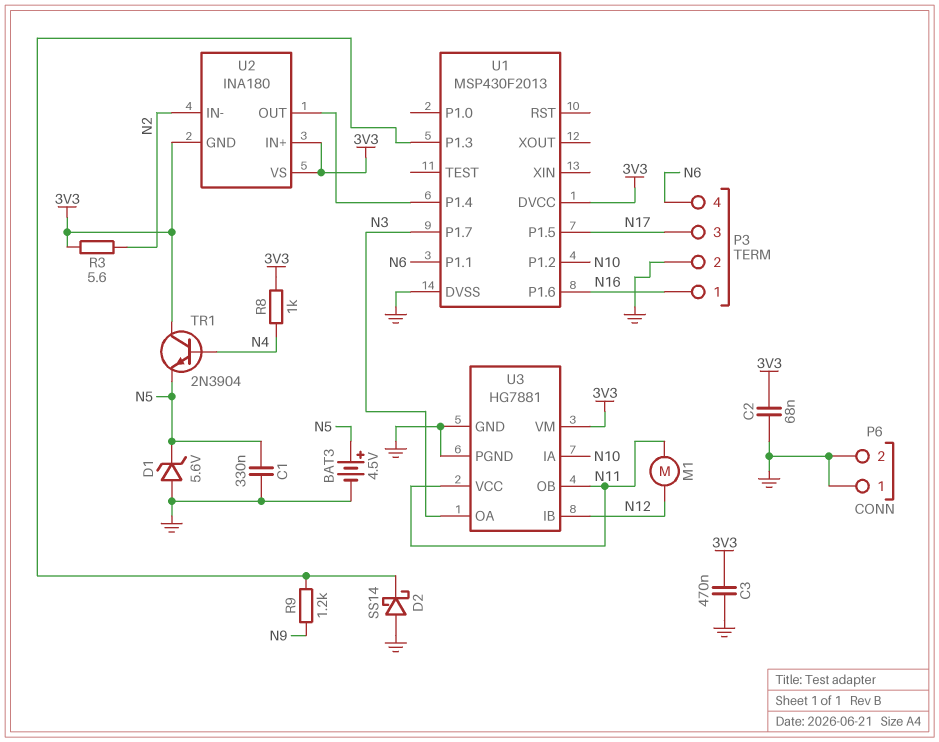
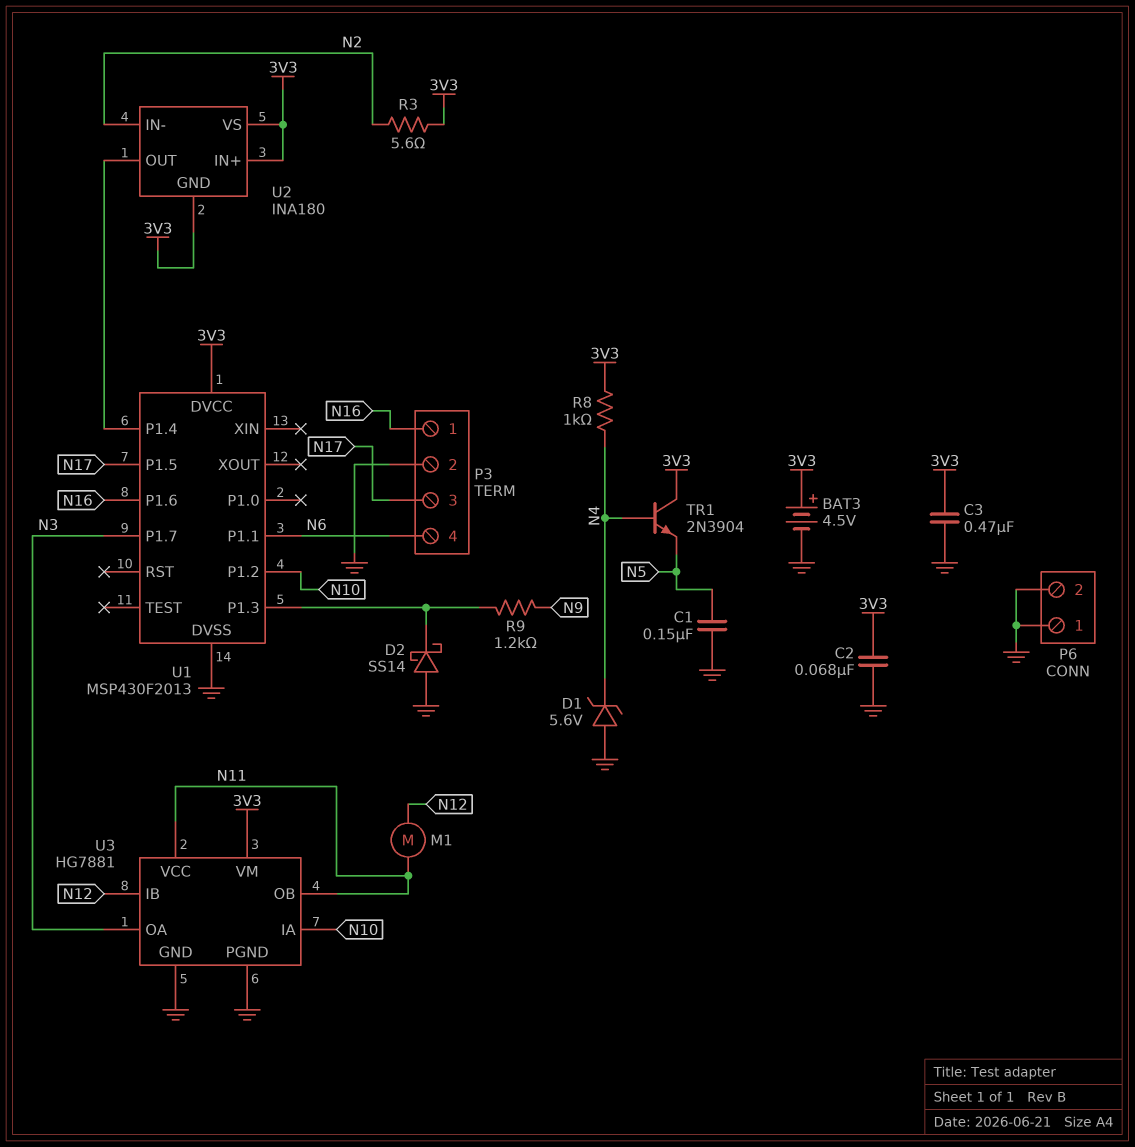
BAT3: 4.5V (plus N5, minus GND) -> 4.5V (plus 3V3, minus GND)
C1: 330nF (GND, N5) -> 150nF (GND, N5)
D1: zener 5.6V (A GND, K N5) -> zener 5.6V (A GND, K N4)

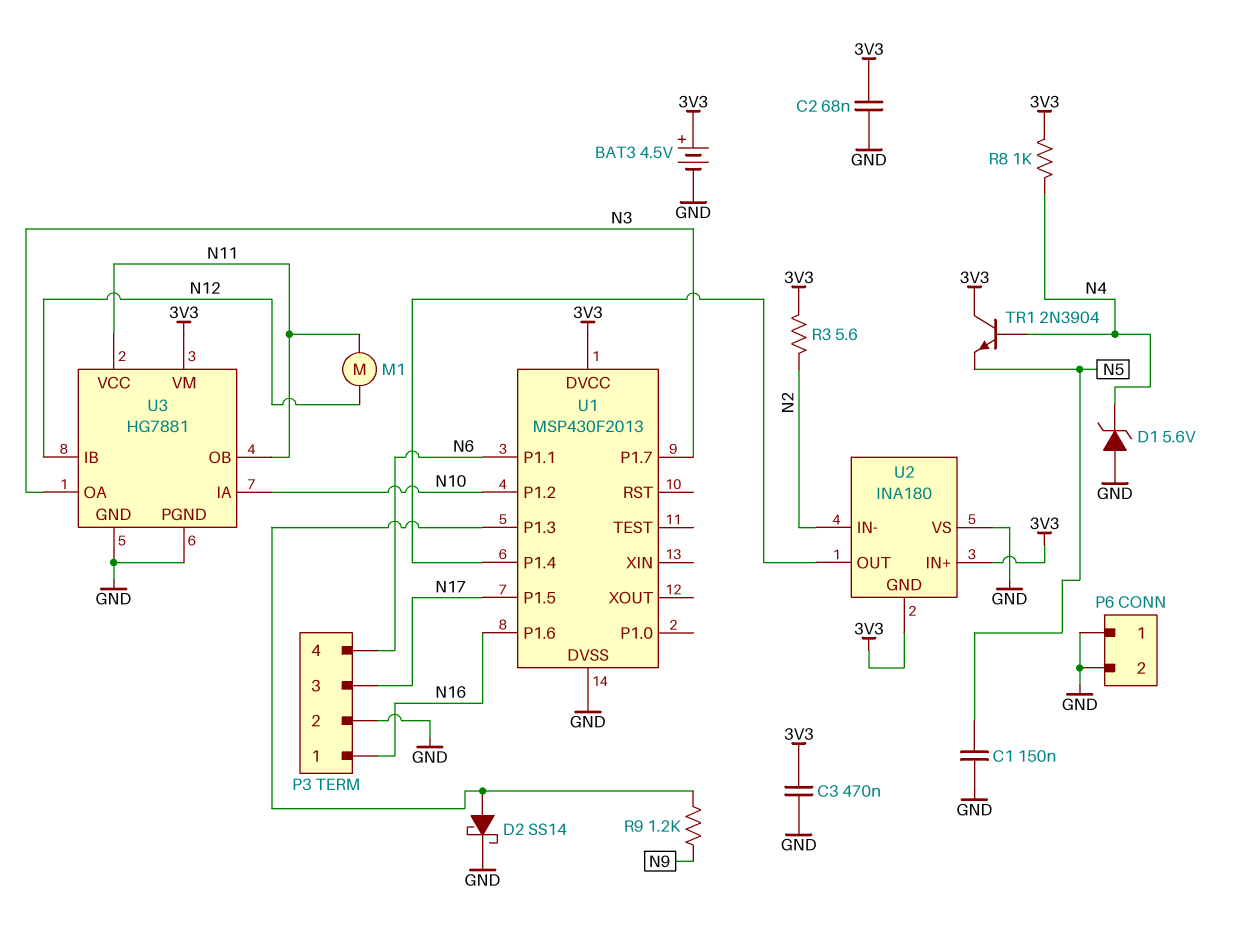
D2: schottky SS14 (A GND, K U1/P1.3) -> schottky SS14 (A U1/P1.3, K GND)
U2 pin VS: 3V3 -> GND

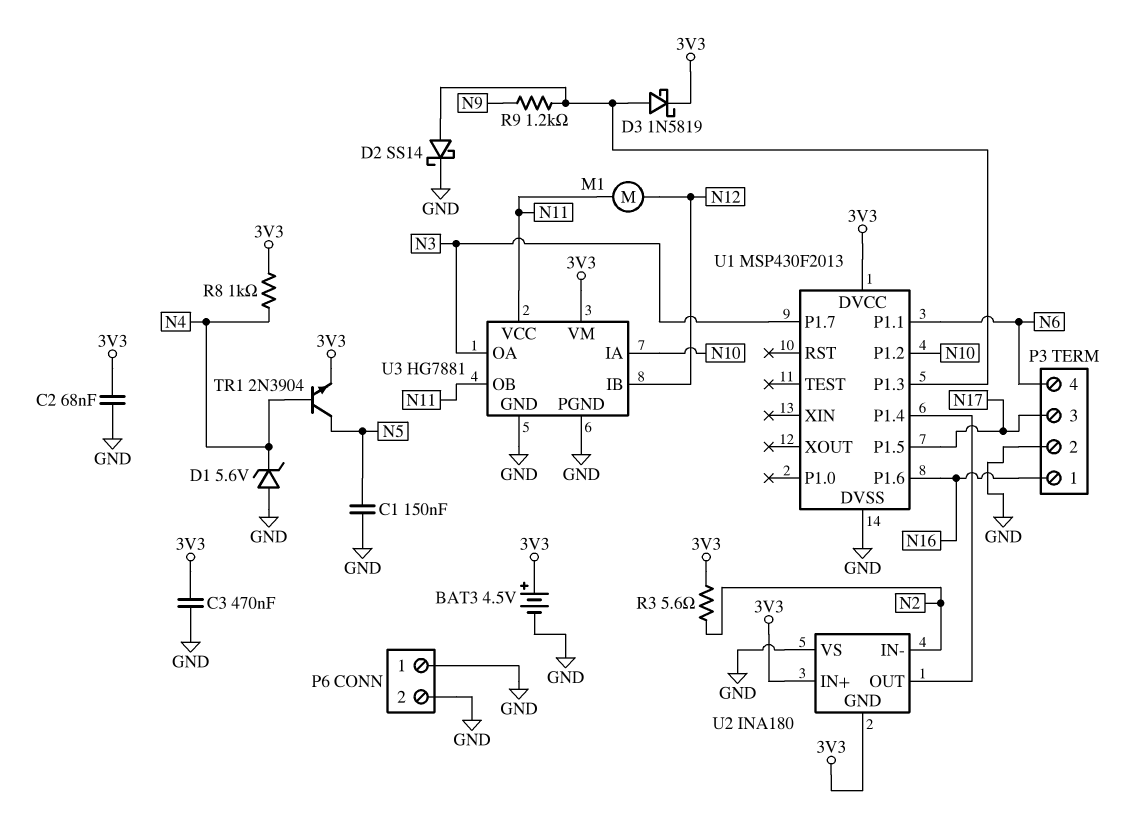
D3: none -> schottky 1N5819 (A U1/P1.3, K 3V3)
TR1: NPN 2N3904 (B N4, C 3V3, E N5) -> NPN 2N3904 (B N4, C N5, E 3V3)

